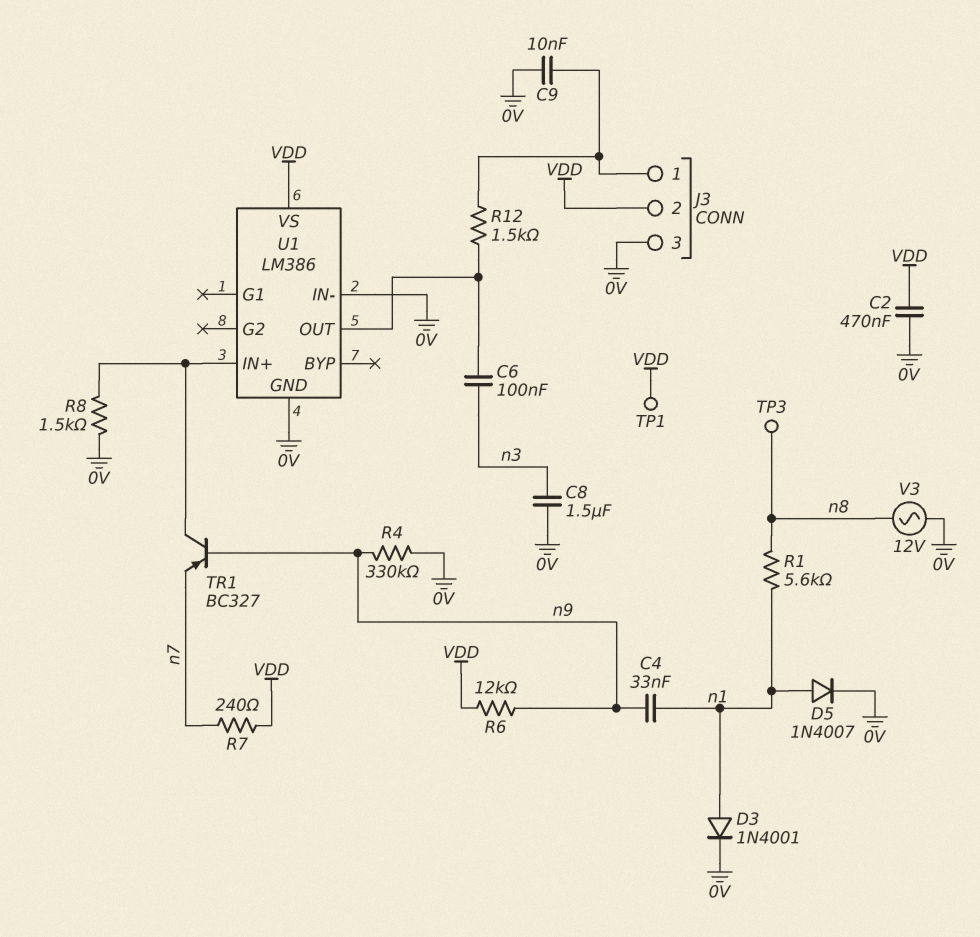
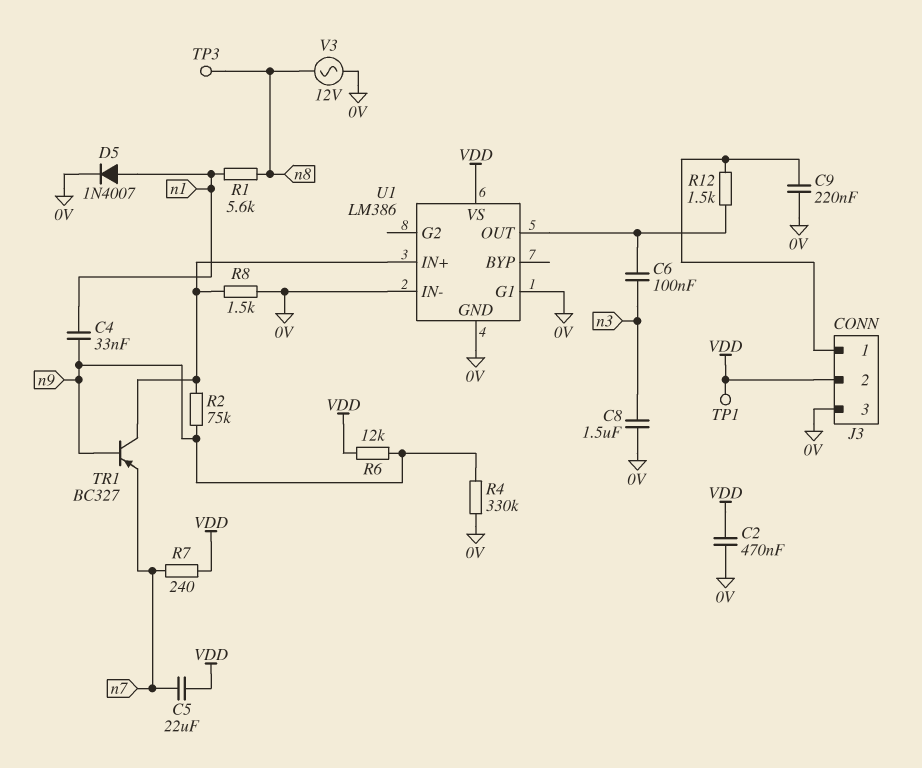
C5: none -> 22uF (VDD, n7)
C9: 10nF (0V, J3/1) -> 220nF (0V, J3/1)
D3: diode 1N4001 (A n1, K 0V) -> none
R2: none -> 75k (U1/IN+, n9)
U1 pin G1: none -> 0V

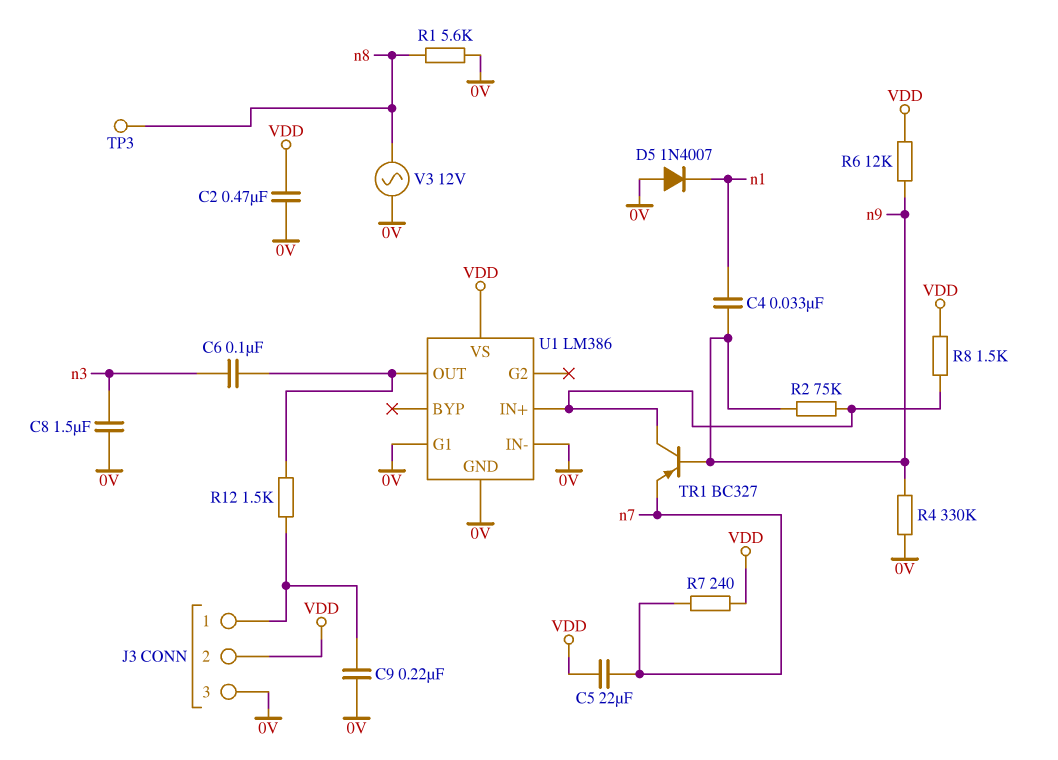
D5: diode 1N4007 (A n1, K 0V) -> diode 1N4007 (A 0V, K n1)
R1: 5.6k (n1, n8) -> 5.6k (0V, n8)
R8: 1.5k (0V, U1/IN+) -> 1.5k (U1/IN+, VDD)
TP1: test point (VDD) -> none

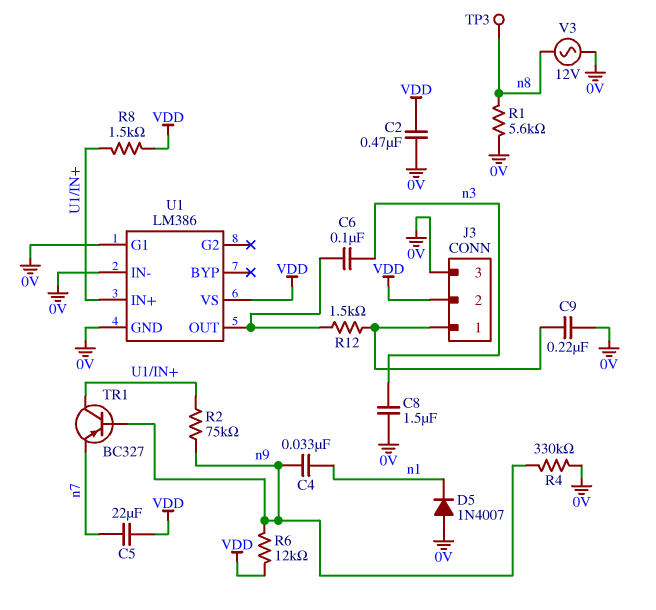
R7: 240 (VDD, n7) -> none

